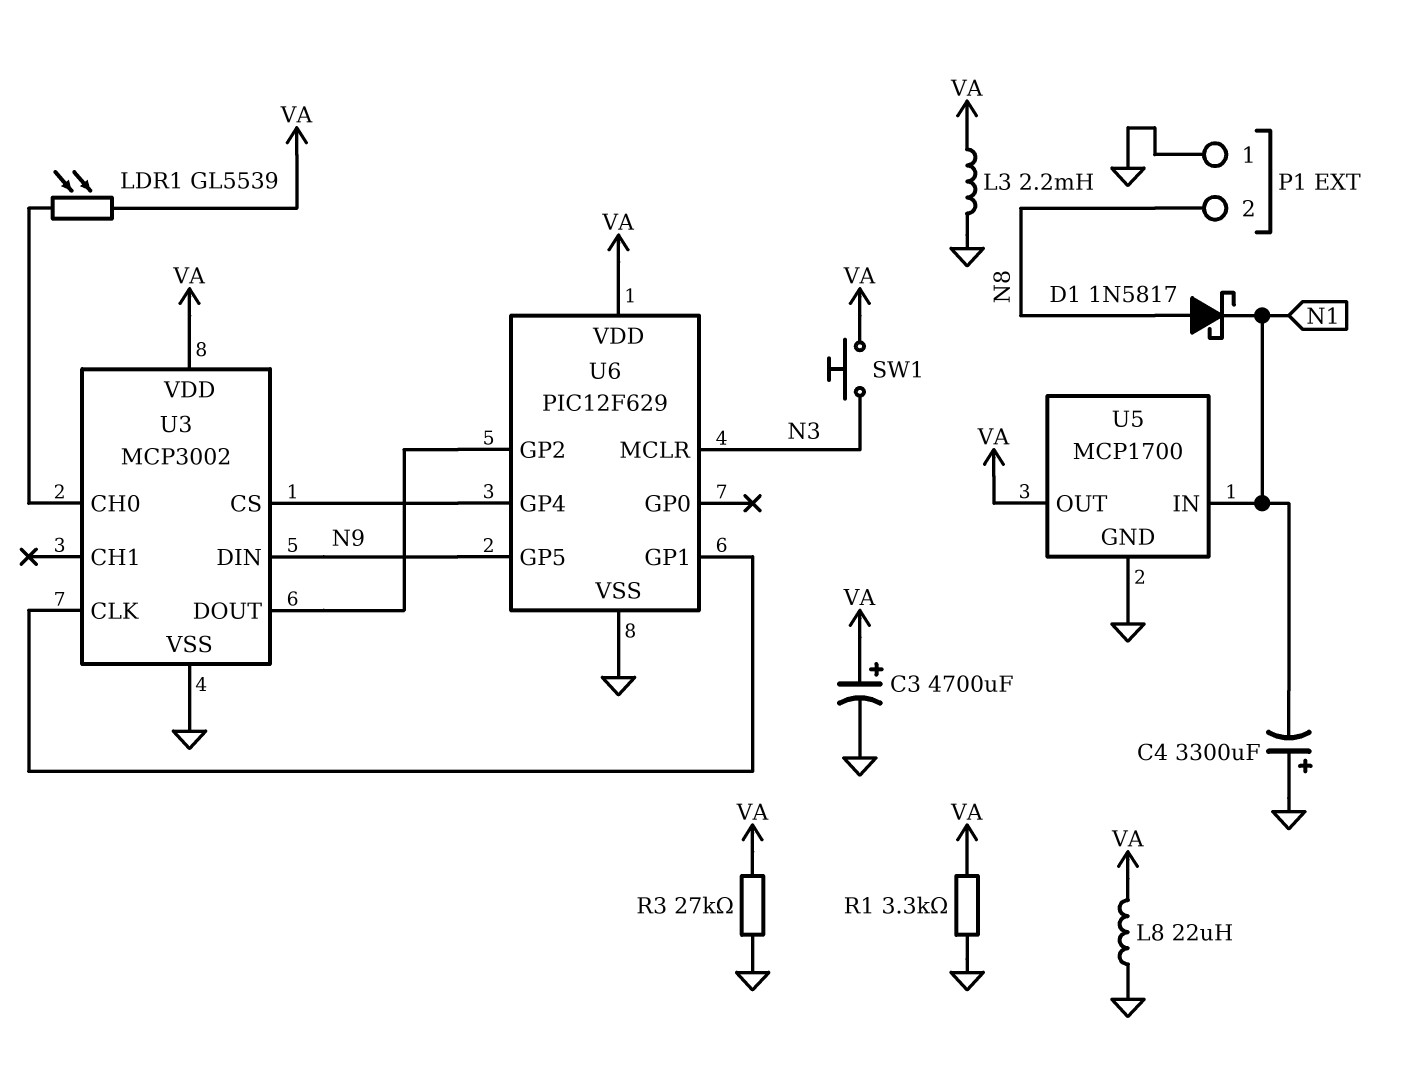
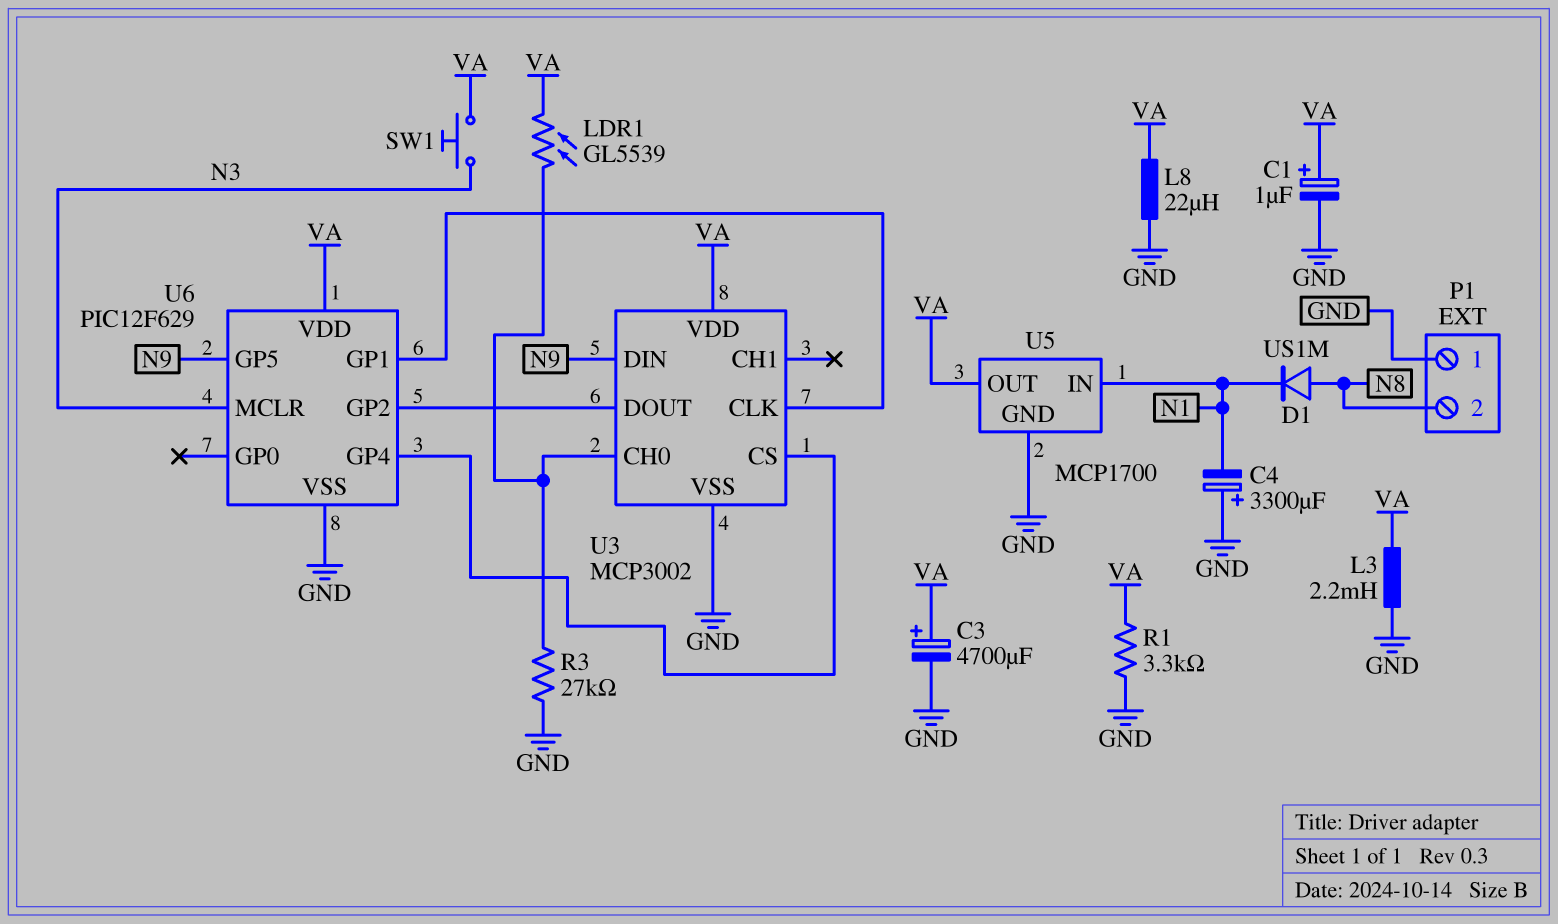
C1: none -> 1uF (plus VA, minus GND)
D1: schottky 1N5817 (A N8, K N1) -> diode US1M (A N8, K N1)
R3: 27k (GND, VA) -> 27k (GND, U3/CH0)

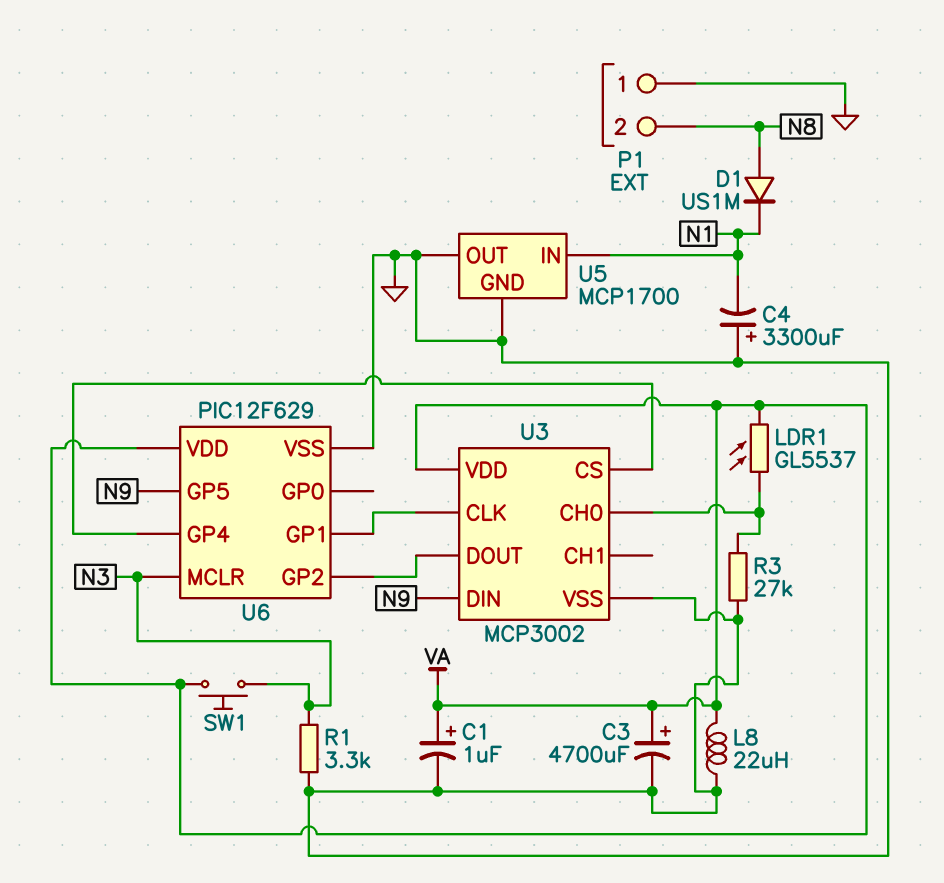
L3: 2.2mH (GND, VA) -> none
LDR1: GL5539 (U3/CH0, VA) -> GL5537 (U3/CH0, VA)
R1: 3.3k (GND, VA) -> 3.3k (GND, N3)
U5 pin OUT: VA -> GND

